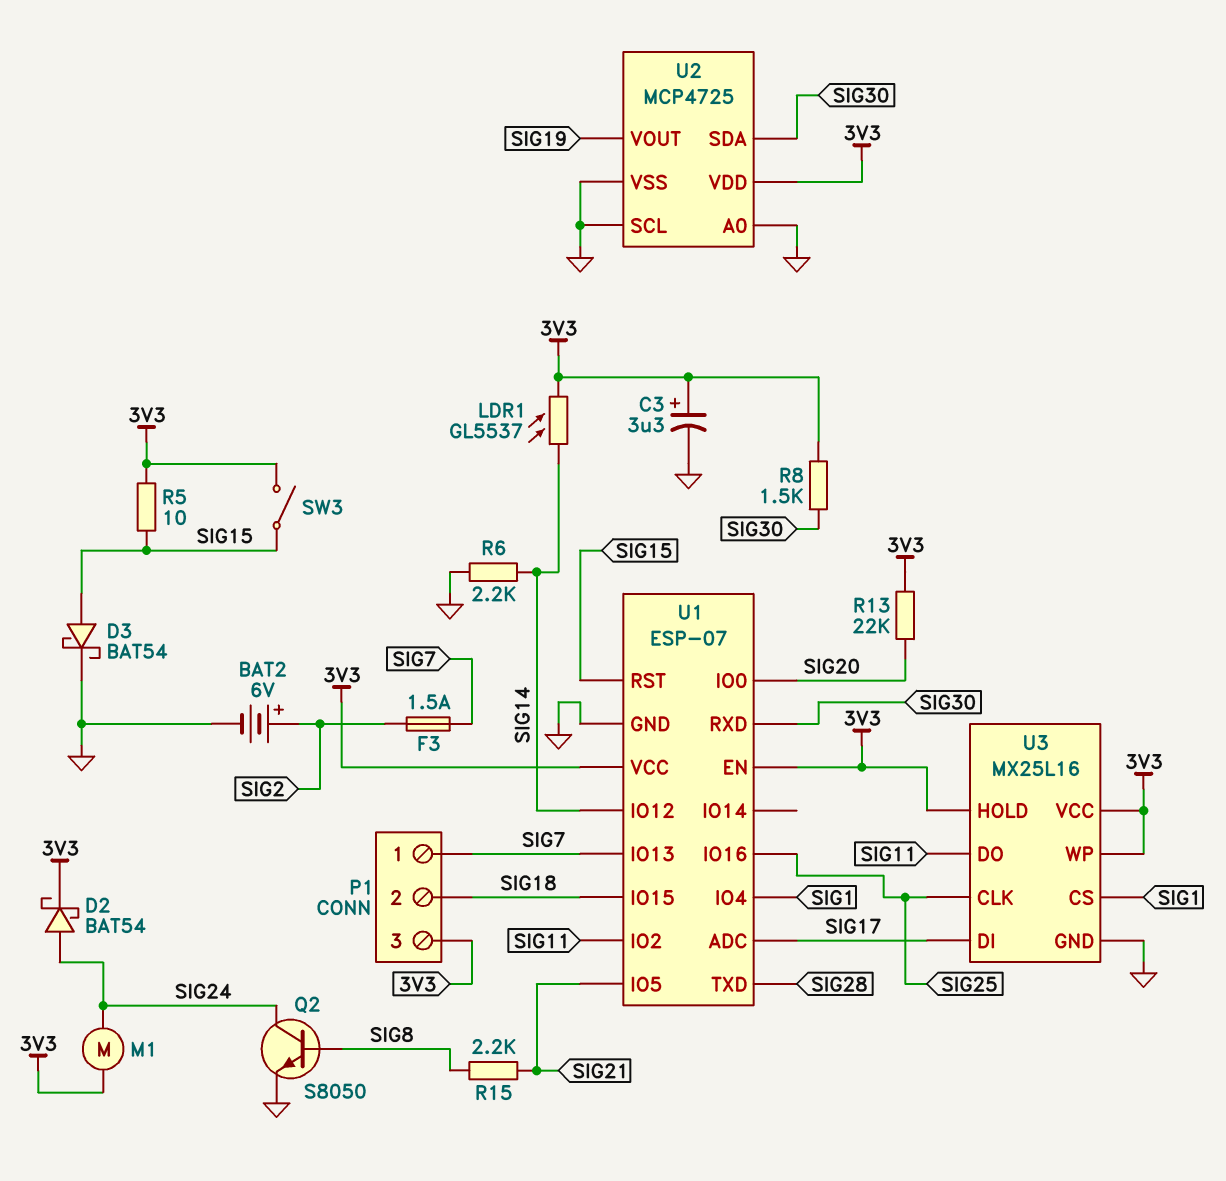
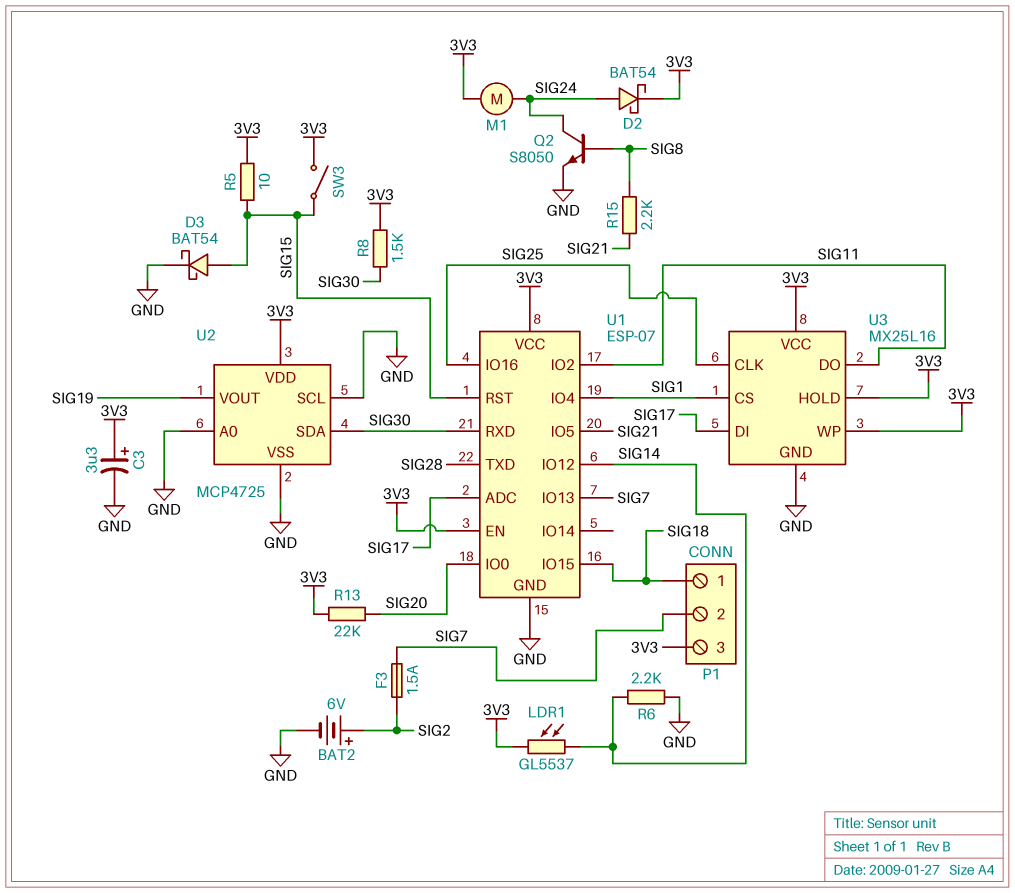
P1 pin 1: SIG7 -> SIG18
P1 pin 2: SIG18 -> SIG7

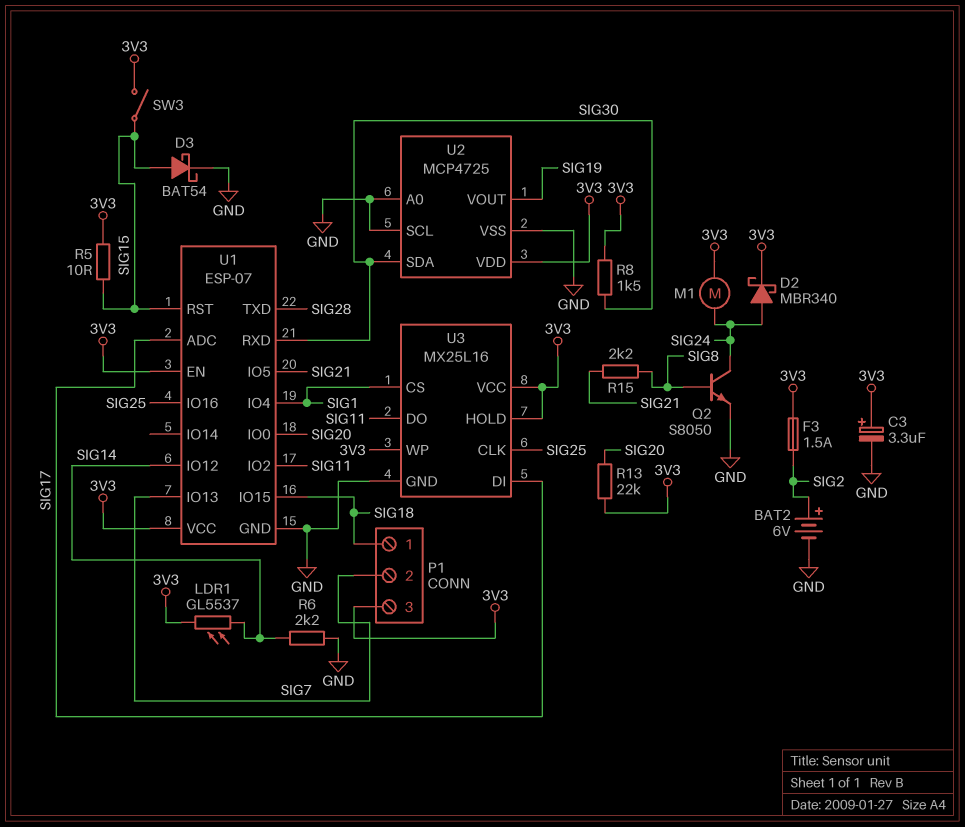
D2: schottky BAT54 (A SIG24, K 3V3) -> schottky MBR340 (A SIG24, K 3V3)
F3: 1.5A (SIG2, SIG7) -> 1.5A (3V3, SIG2)

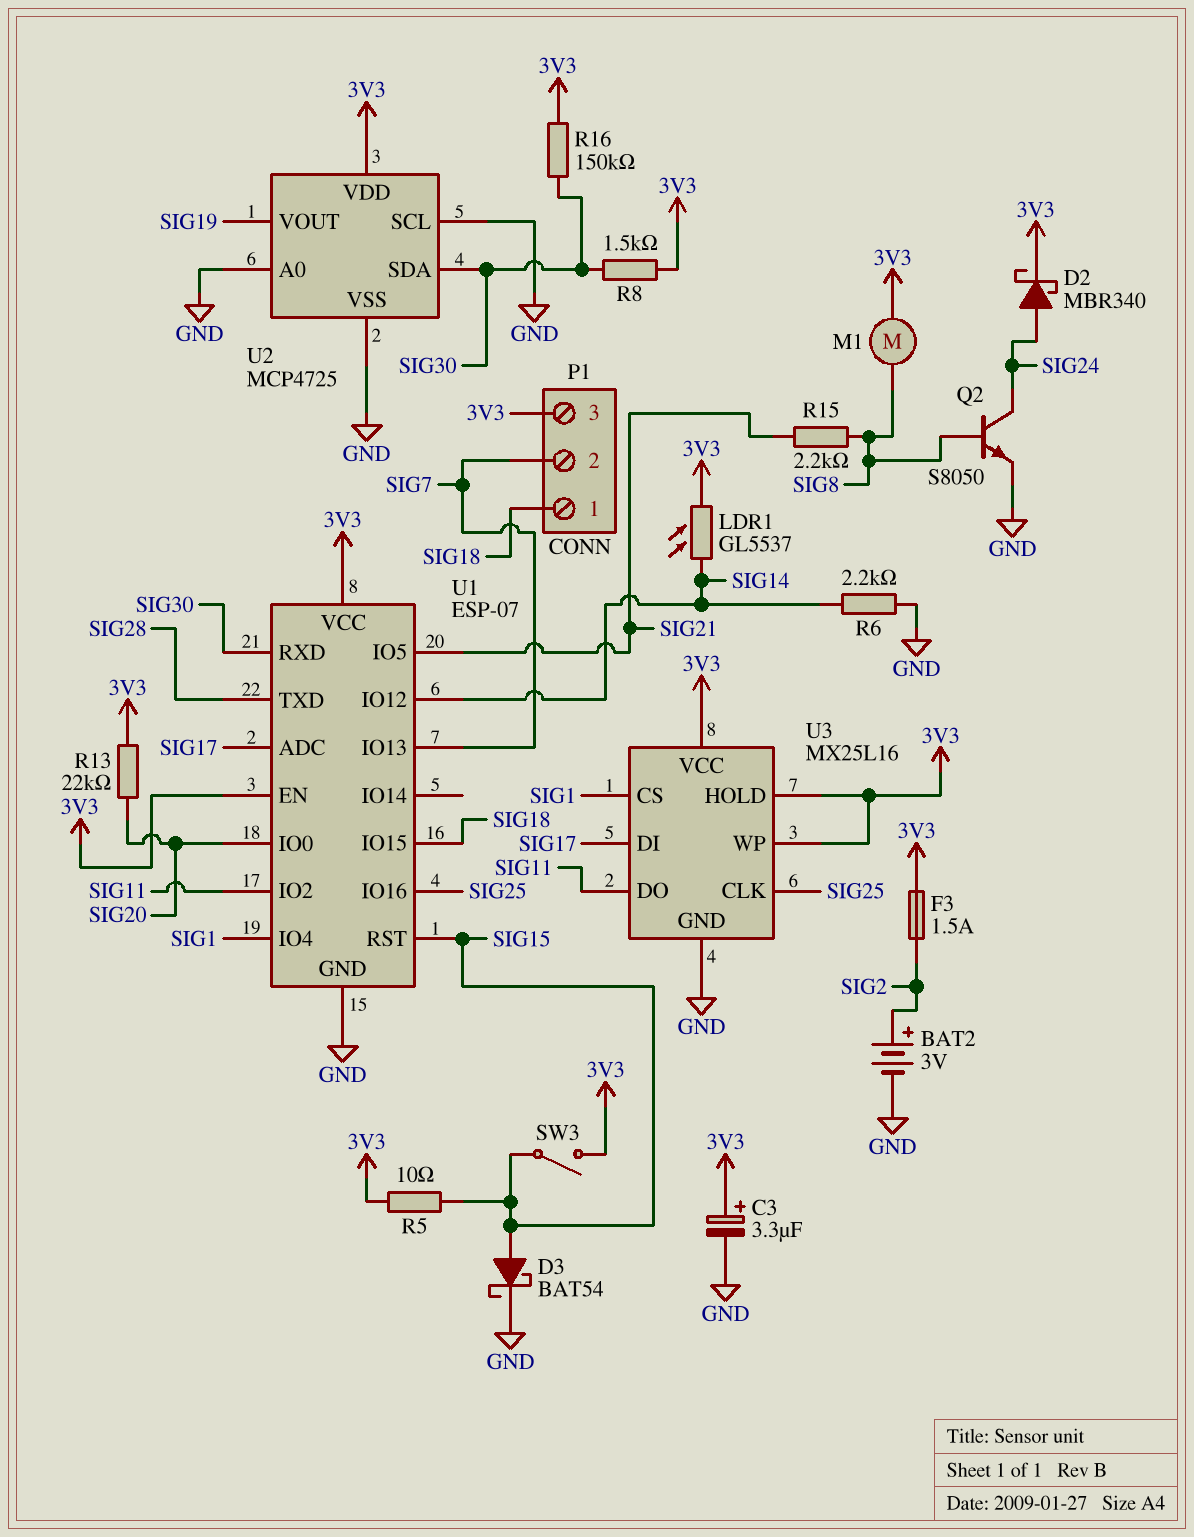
BAT2: 6V (plus SIG2, minus GND) -> 3V (plus SIG2, minus GND)
M1: motor (3V3, SIG24) -> motor (3V3, SIG8)
R16: none -> 150k (3V3, SIG30)

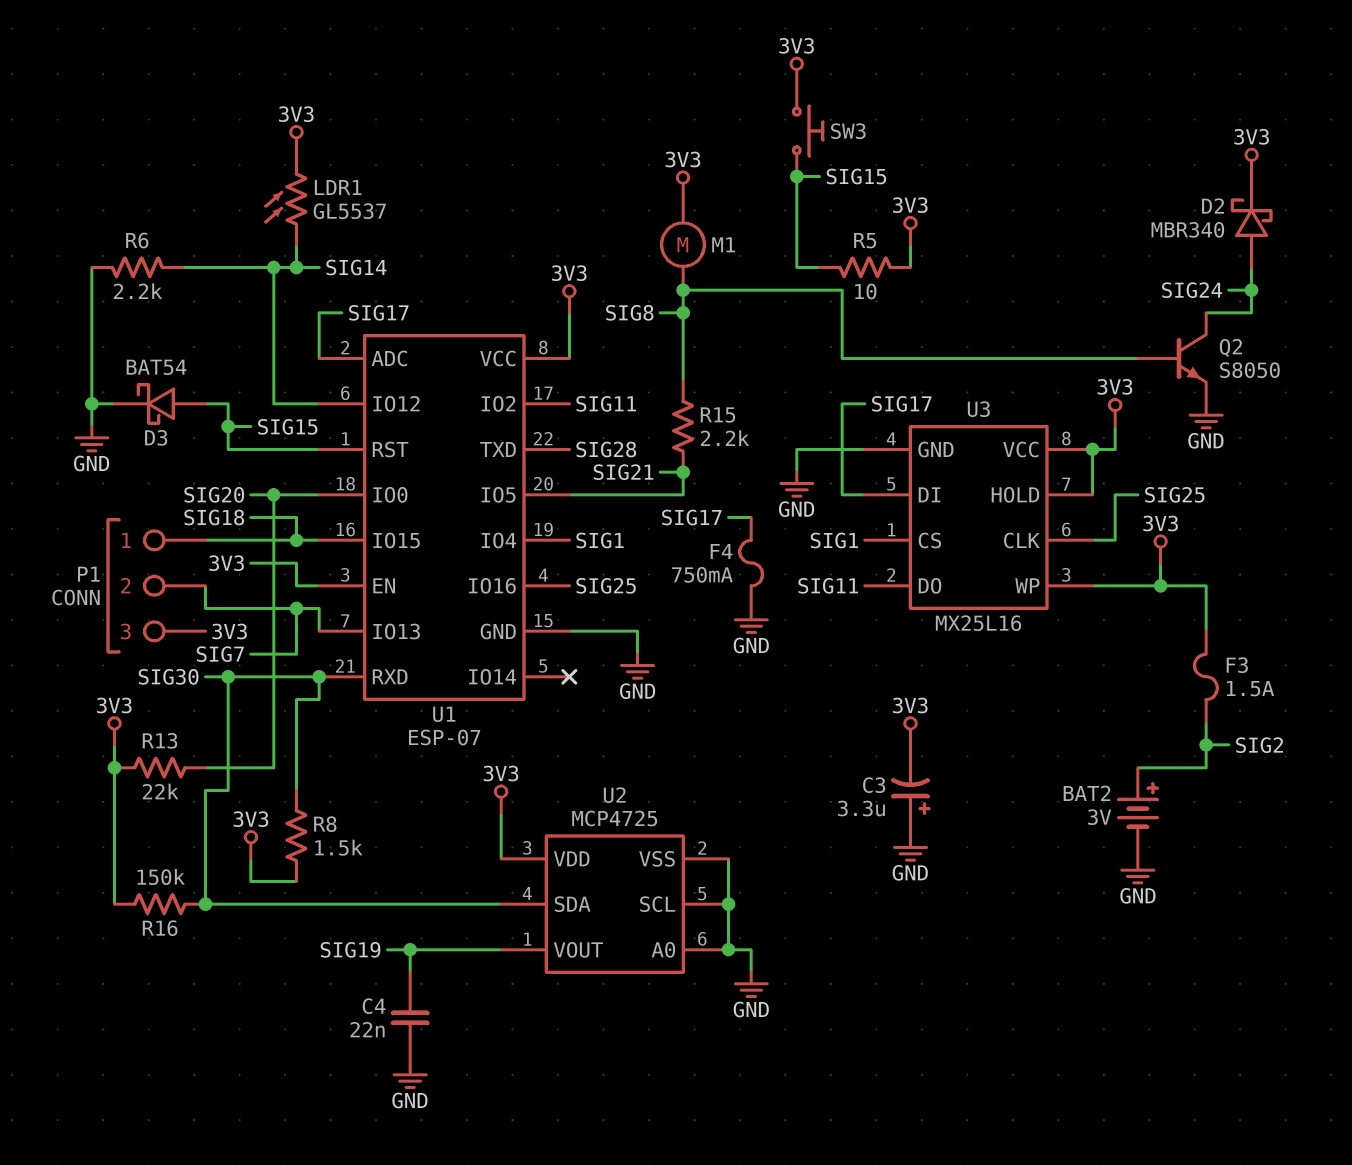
C3: 3.3uF (plus 3V3, minus GND) -> 3.3uF (plus GND, minus 3V3)
C4: none -> 22nF (GND, SIG19)
F4: none -> 750mA (GND, SIG17)
SW3: switch (3V3, SIG15) -> button (3V3, SIG15)

